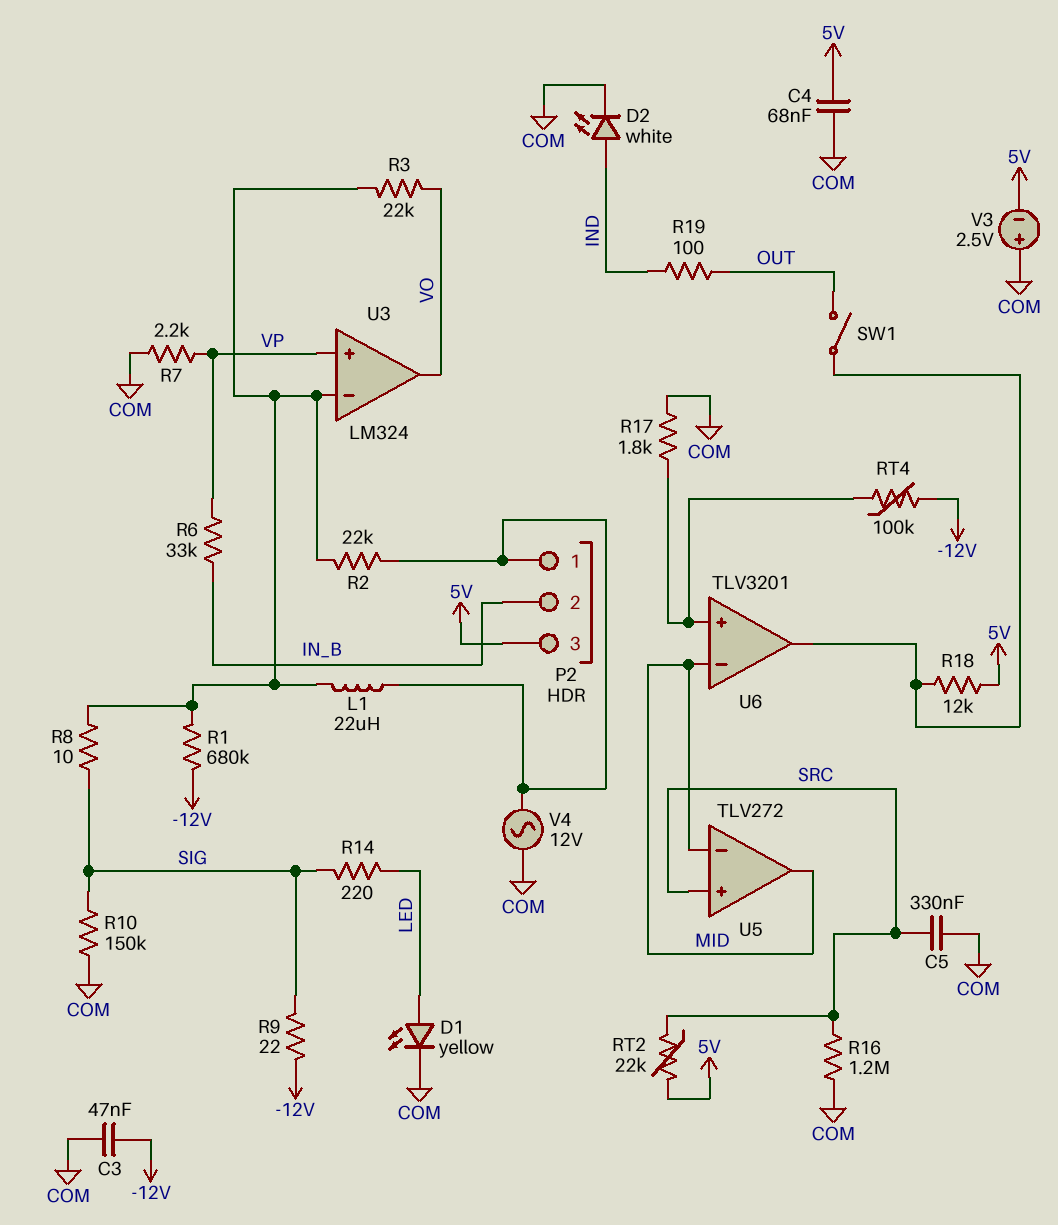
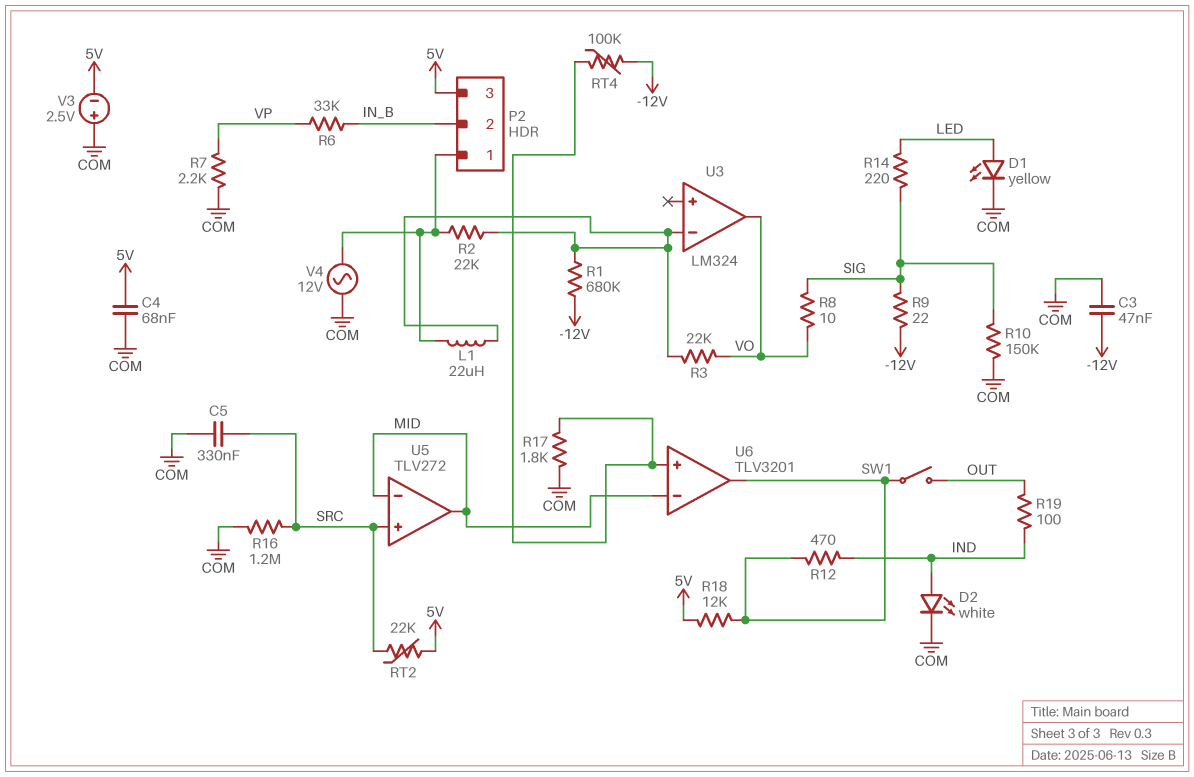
R8: 10 (SIG, U3/in-) -> 10 (SIG, VO)
R12: none -> 470 (IND, U6/out)
U3 pin in+: VP -> none

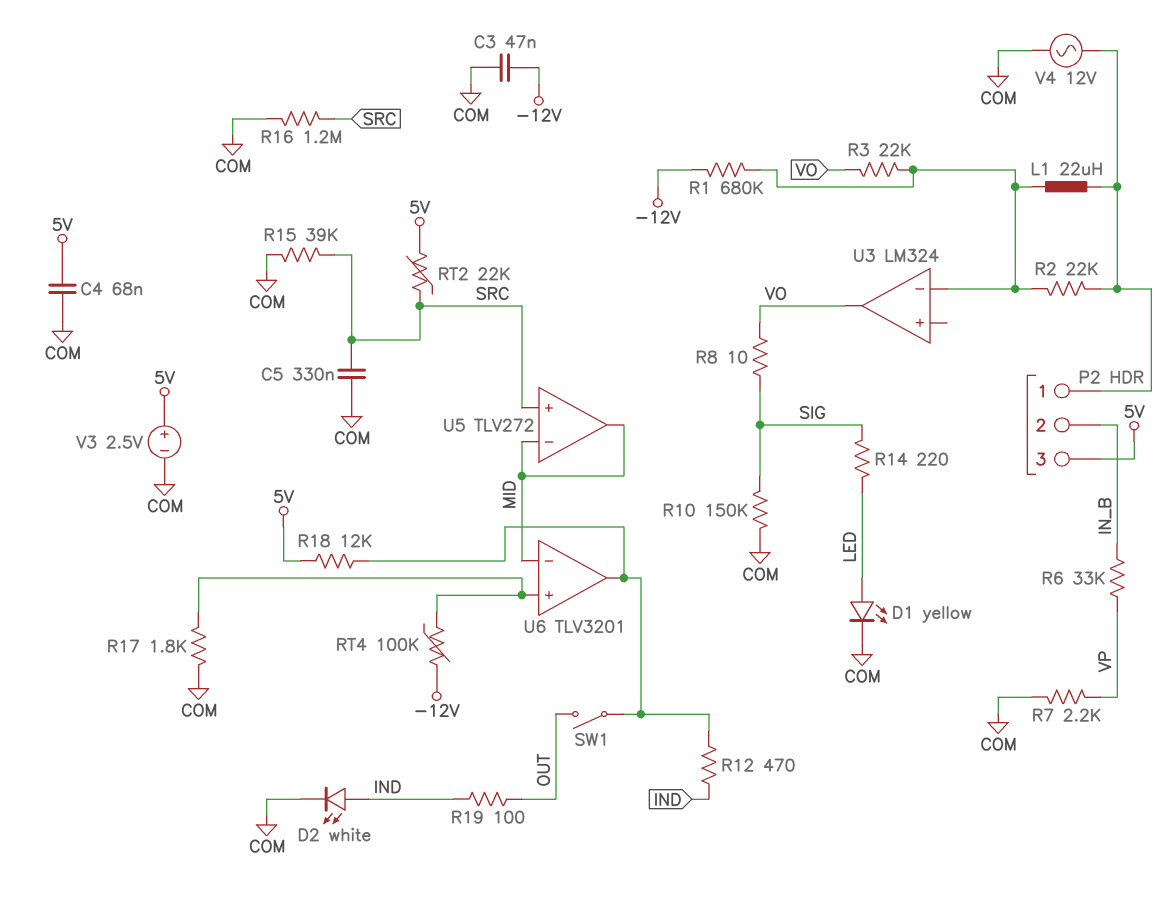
R9: 22 (-12V, SIG) -> none
R15: none -> 39k (COM, SRC)
V3: 2.5V (plus COM, minus 5V) -> 2.5V (plus 5V, minus COM)

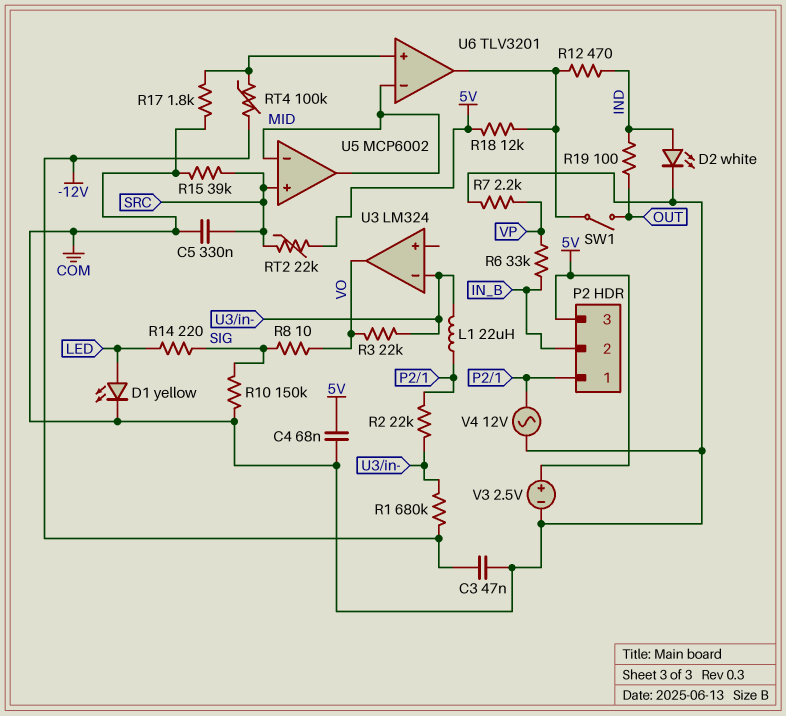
R16: 1.2M (COM, SRC) -> none
U5: TLV272 -> MCP6002

